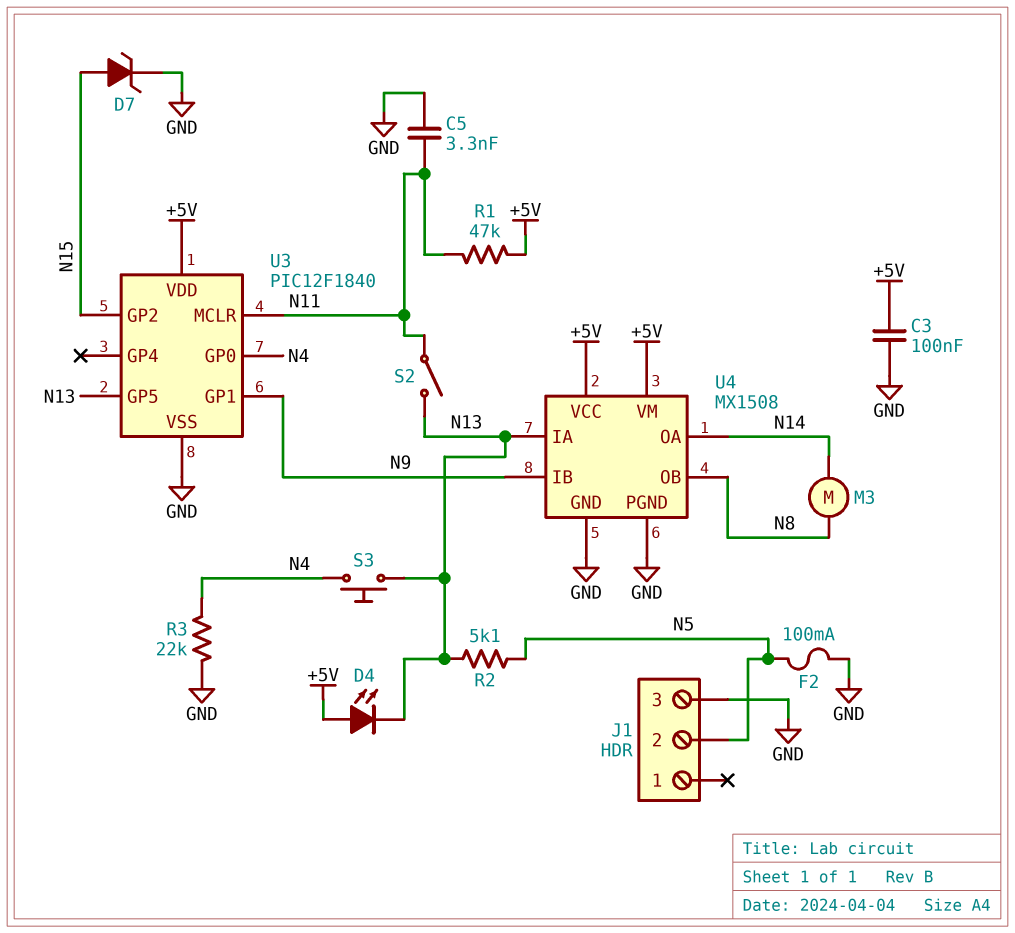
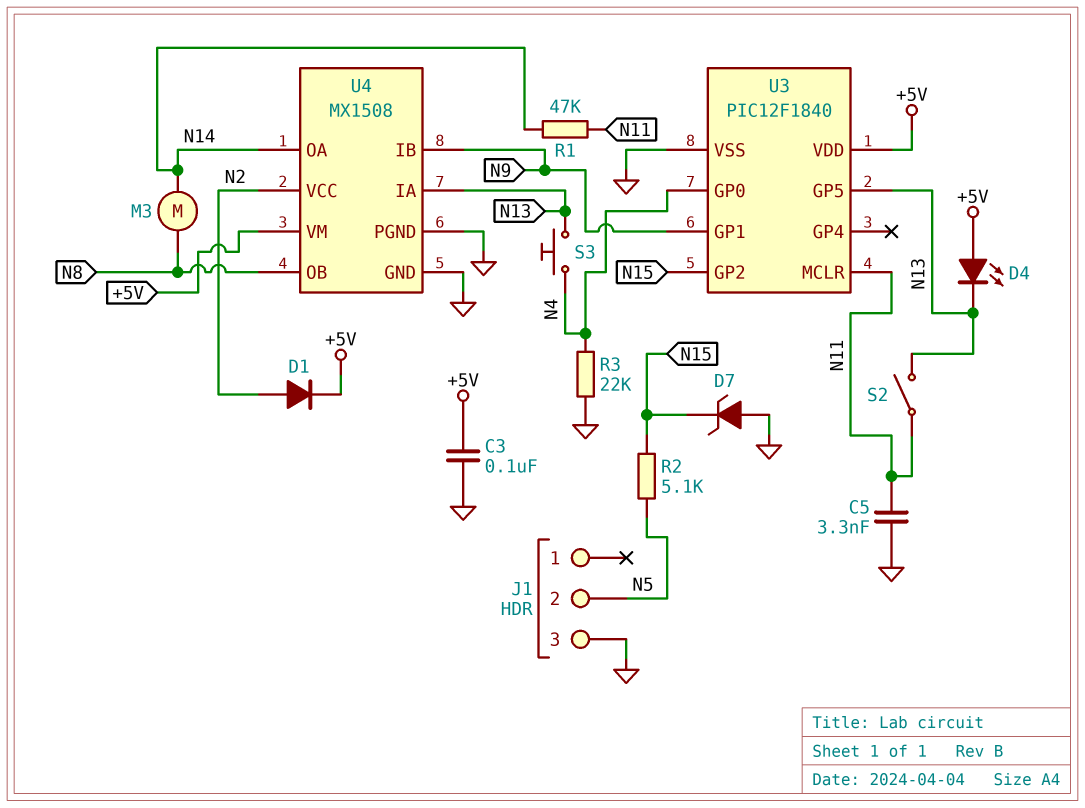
D1: none -> diode (A N2, K +5V)
D7: zener (A N15, K GND) -> zener (A GND, K N15)
F2: 100mA (GND, N5) -> none
R1: 47k (+5V, N11) -> 47k (N11, N14)
R2: 5.1k (N5, N13) -> 5.1k (N5, N15)
U4 pin VCC: +5V -> N2

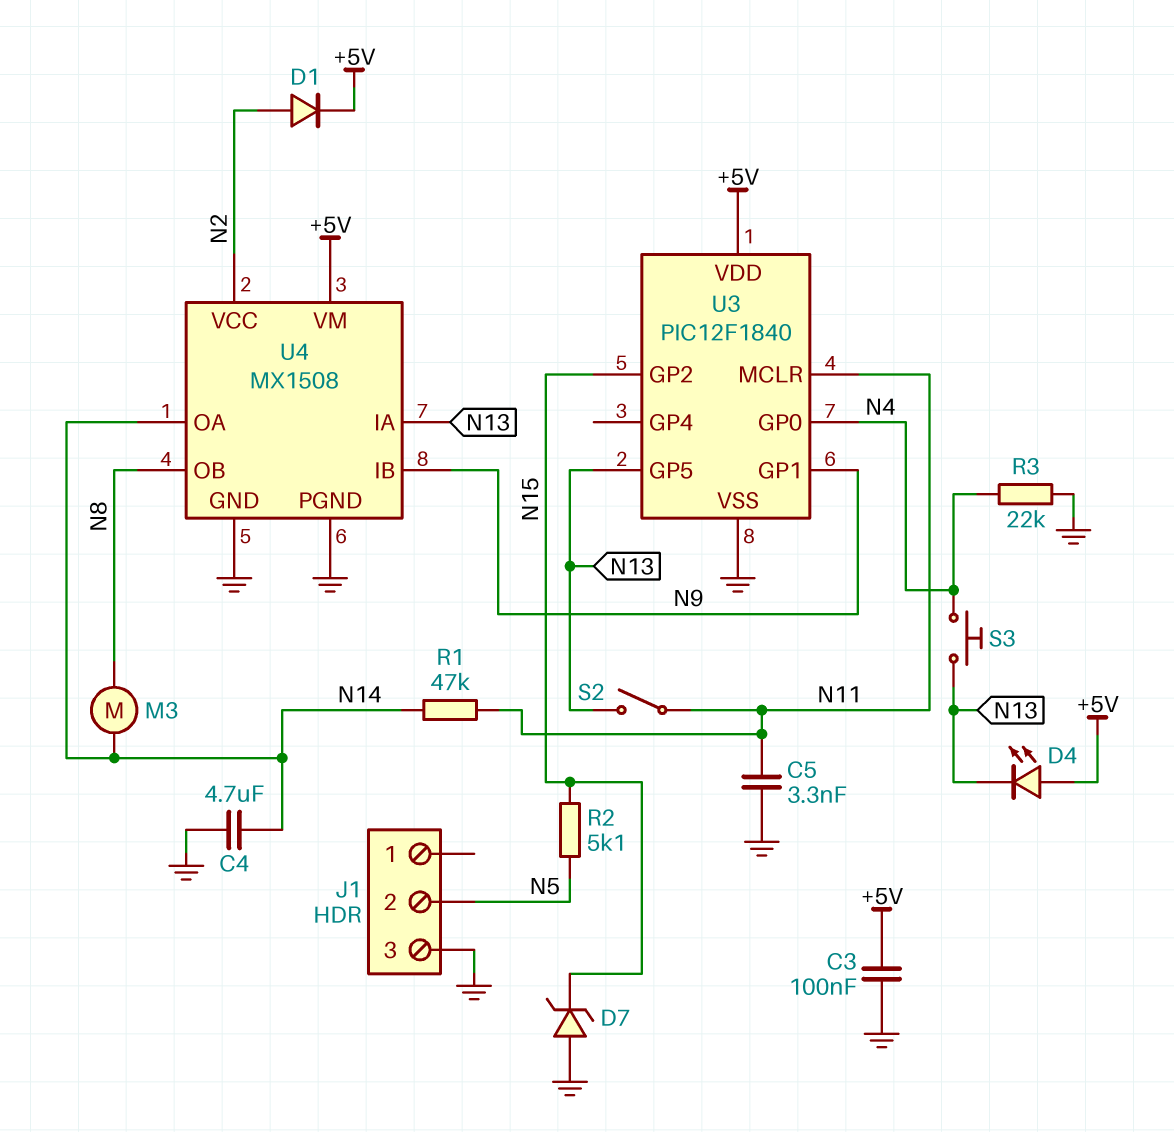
C4: none -> 4.7uF (GND, N14)

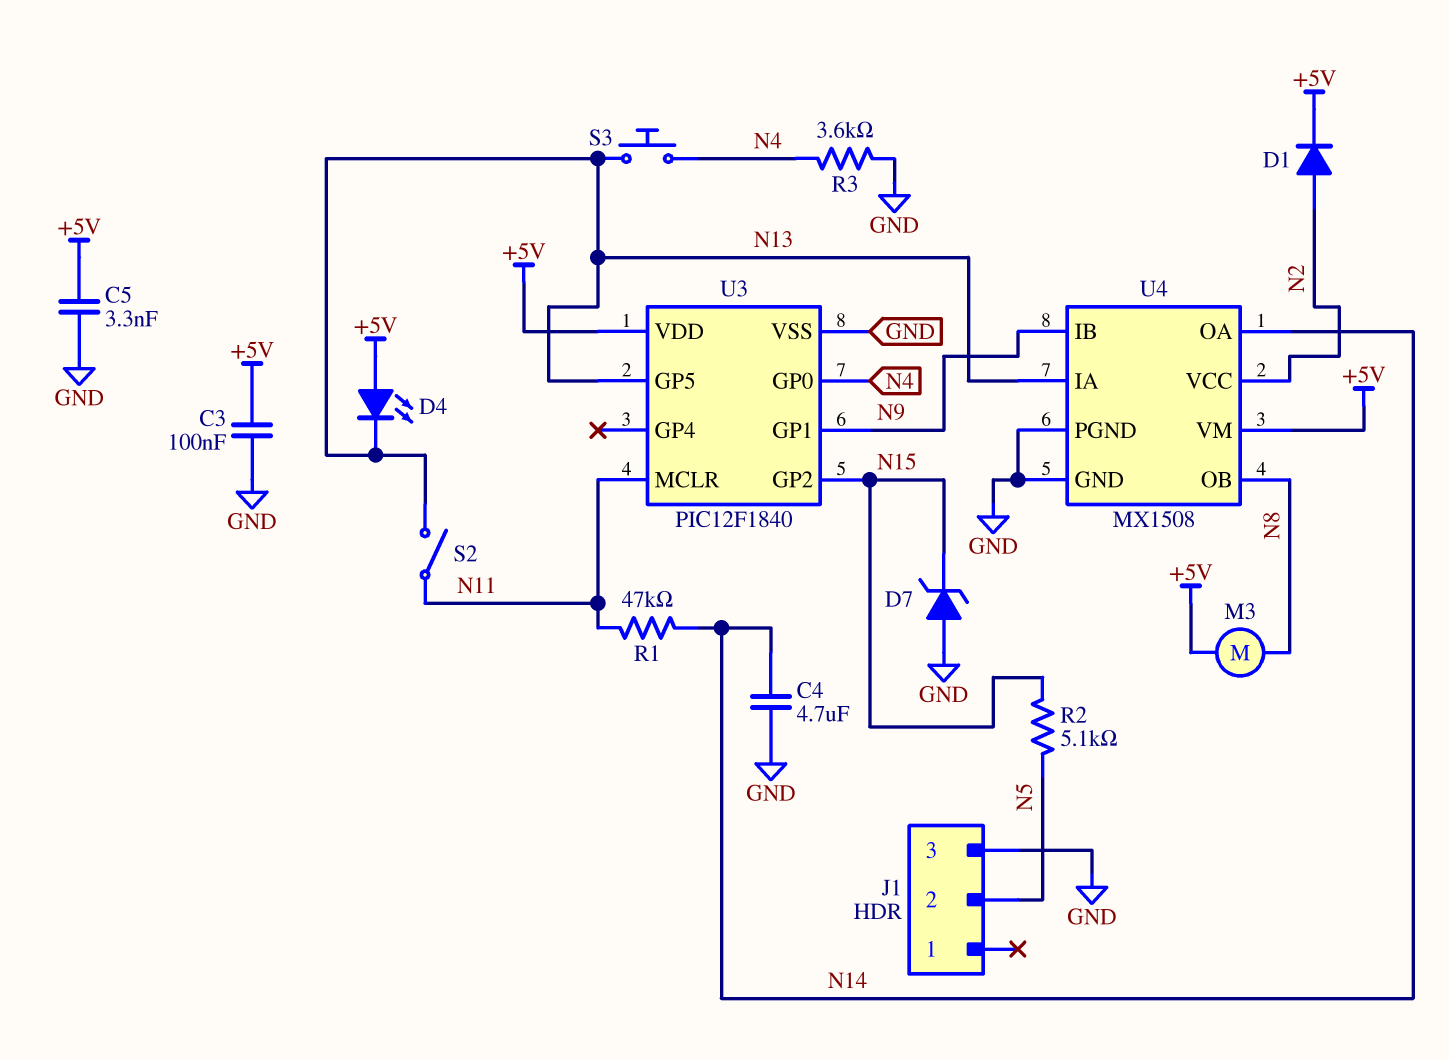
C5: 3.3nF (GND, N11) -> 3.3nF (+5V, GND)
M3: motor (N8, N14) -> motor (+5V, N8)
R3: 22k (GND, N4) -> 3.6k (GND, N4)

